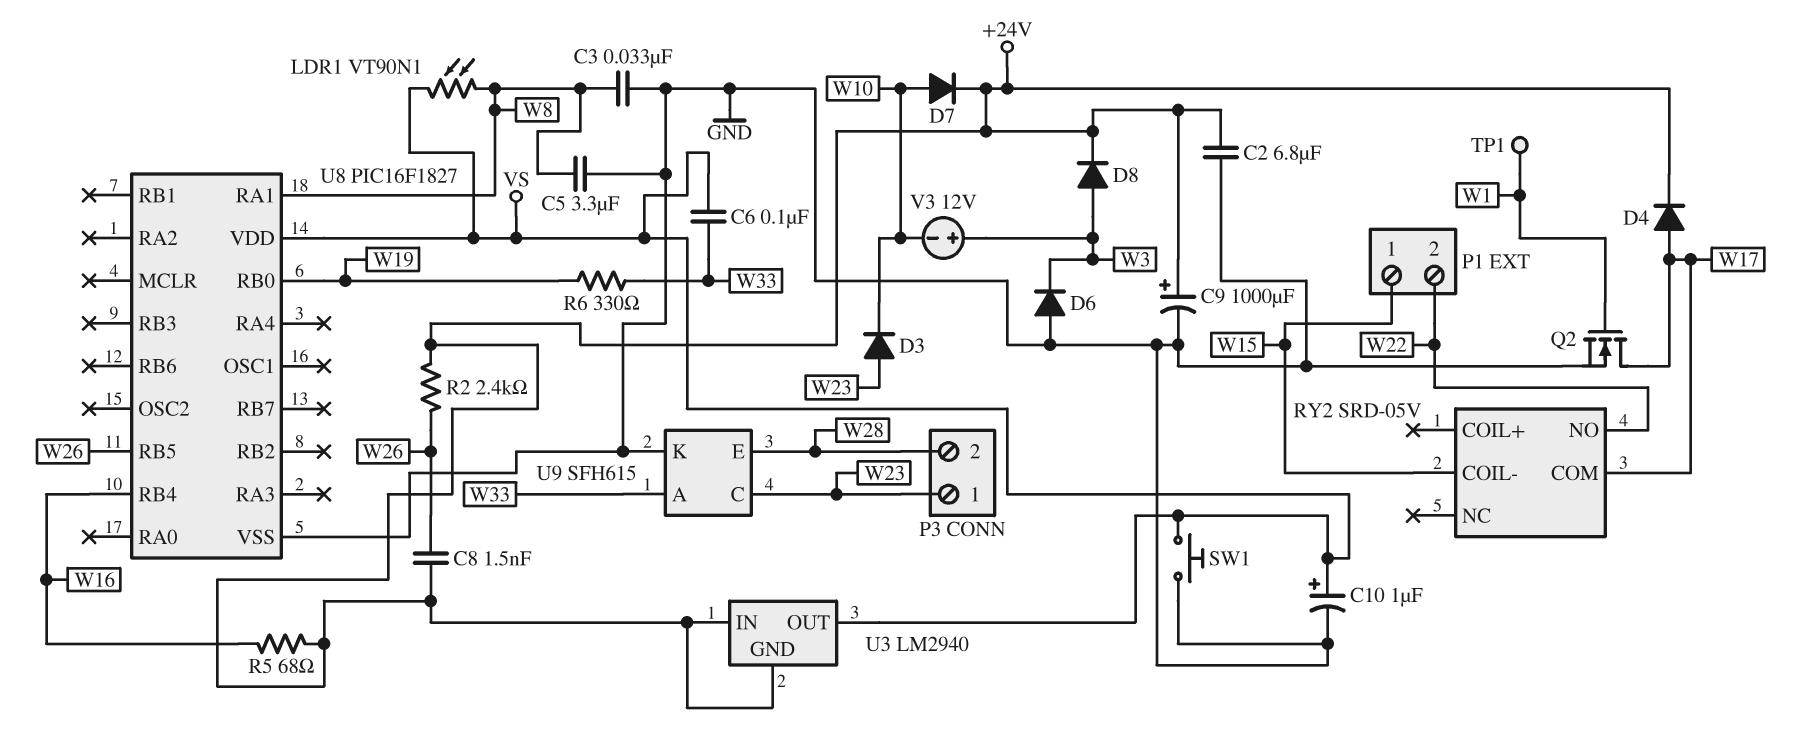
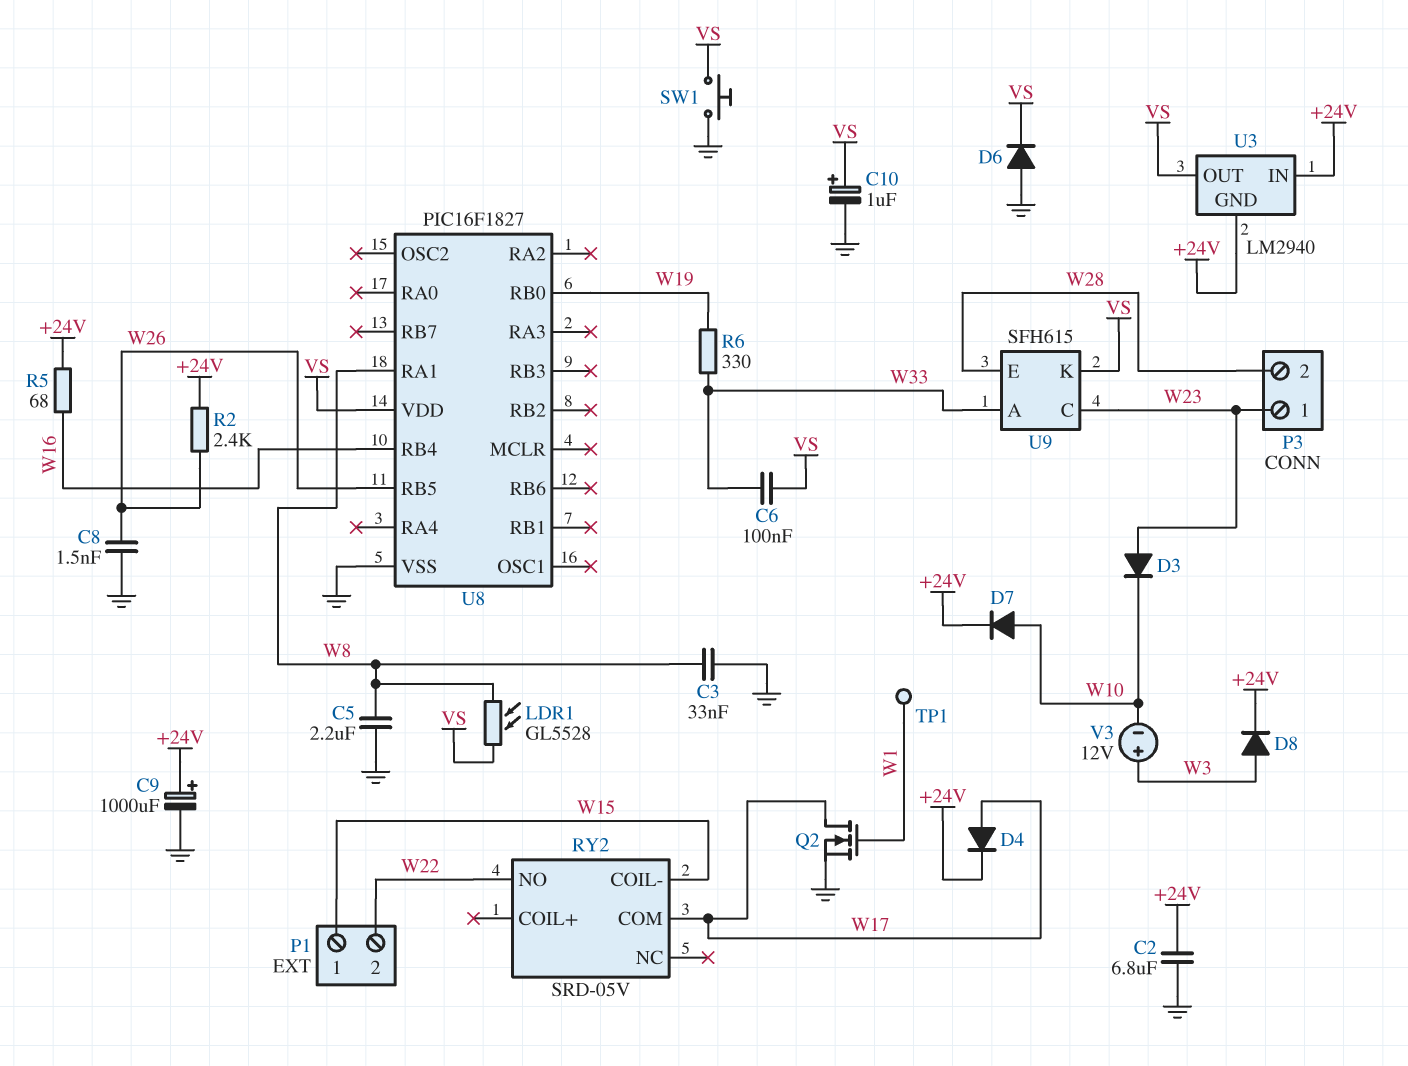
C5: 3.3uF (GND, W8) -> 2.2uF (GND, W8)
C8: 1.5nF (+24V, W26) -> 1.5nF (GND, W26)
D6: diode (A GND, K W3) -> diode (A GND, K VS)
LDR1: VT90N1 (VS, W8) -> GL5528 (VS, W8)
U9 pin K: GND -> VS

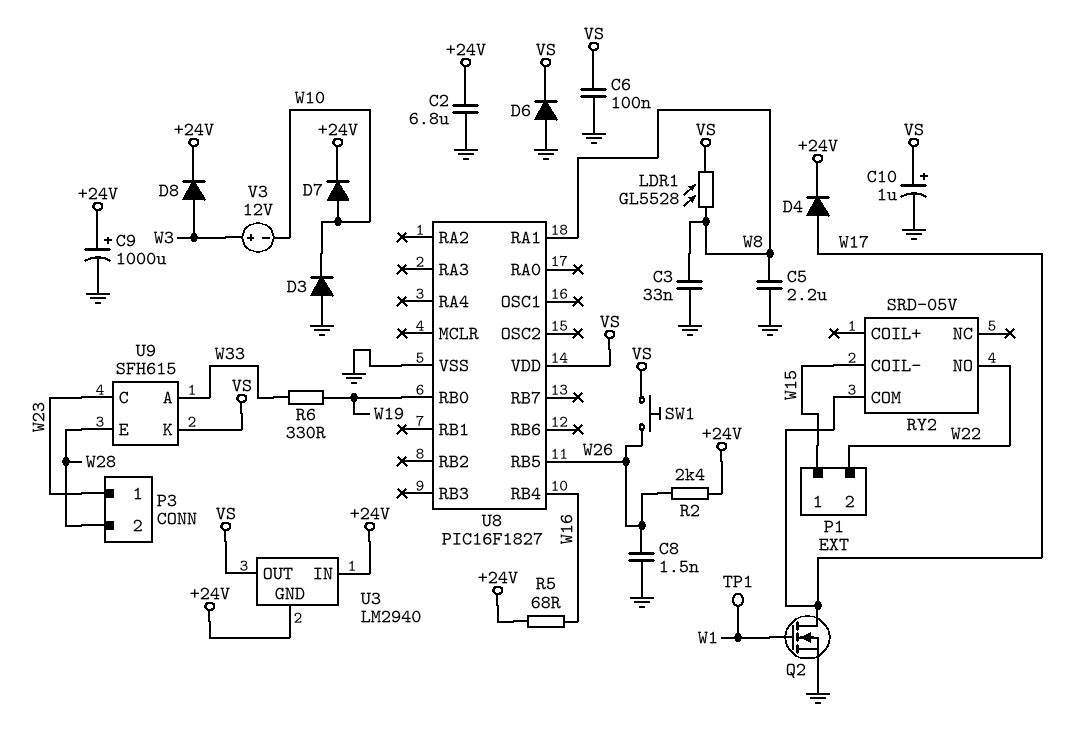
C6: 100nF (VS, W33) -> 100nF (GND, VS)
D3: diode (A W23, K W10) -> diode (A GND, K W10)
SW1: button (GND, VS) -> button (VS, W26)

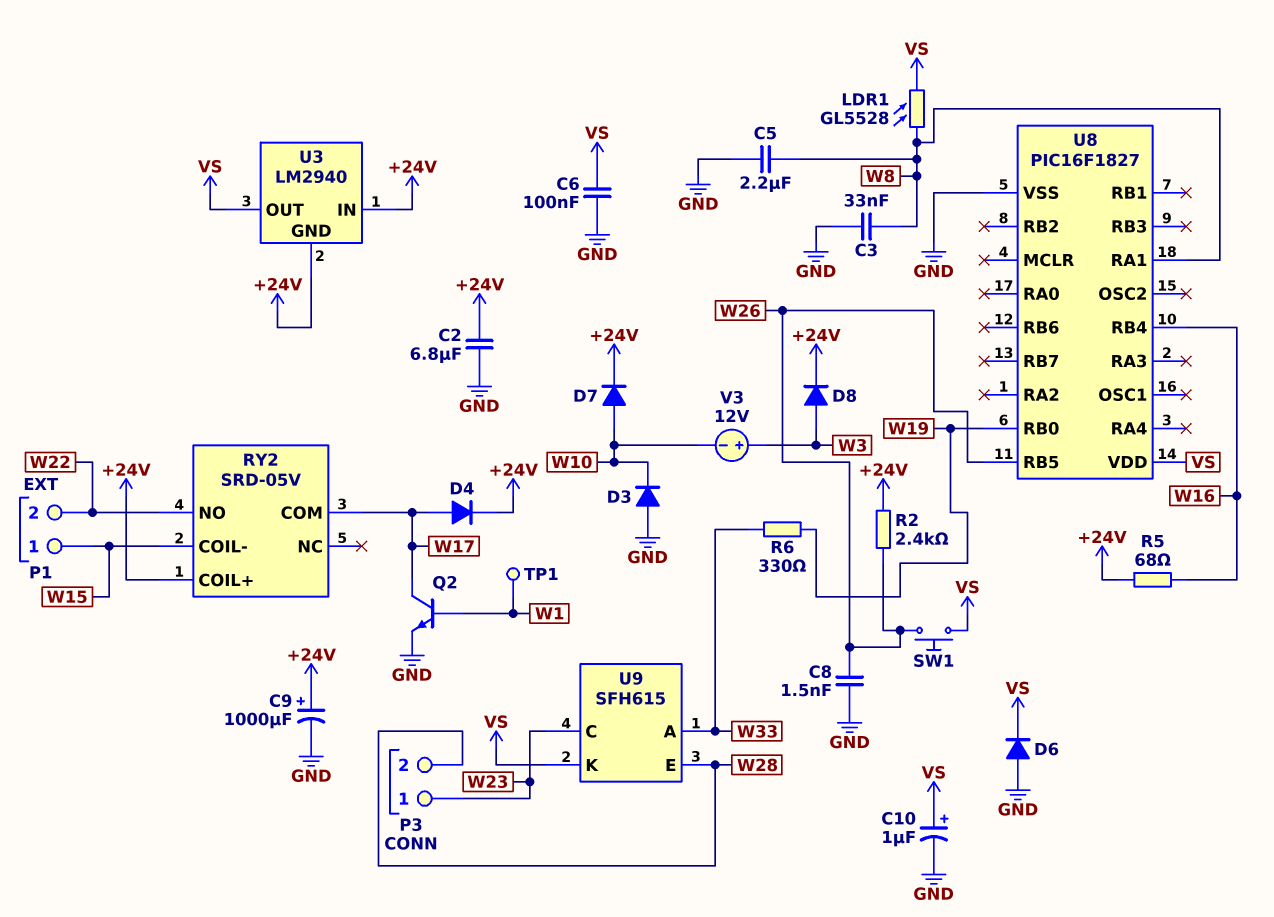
Q2: NMOS (G W1, D W17, S GND) -> NPN (B W1, C W17, E GND)
RY2 pin COIL+: none -> +24V

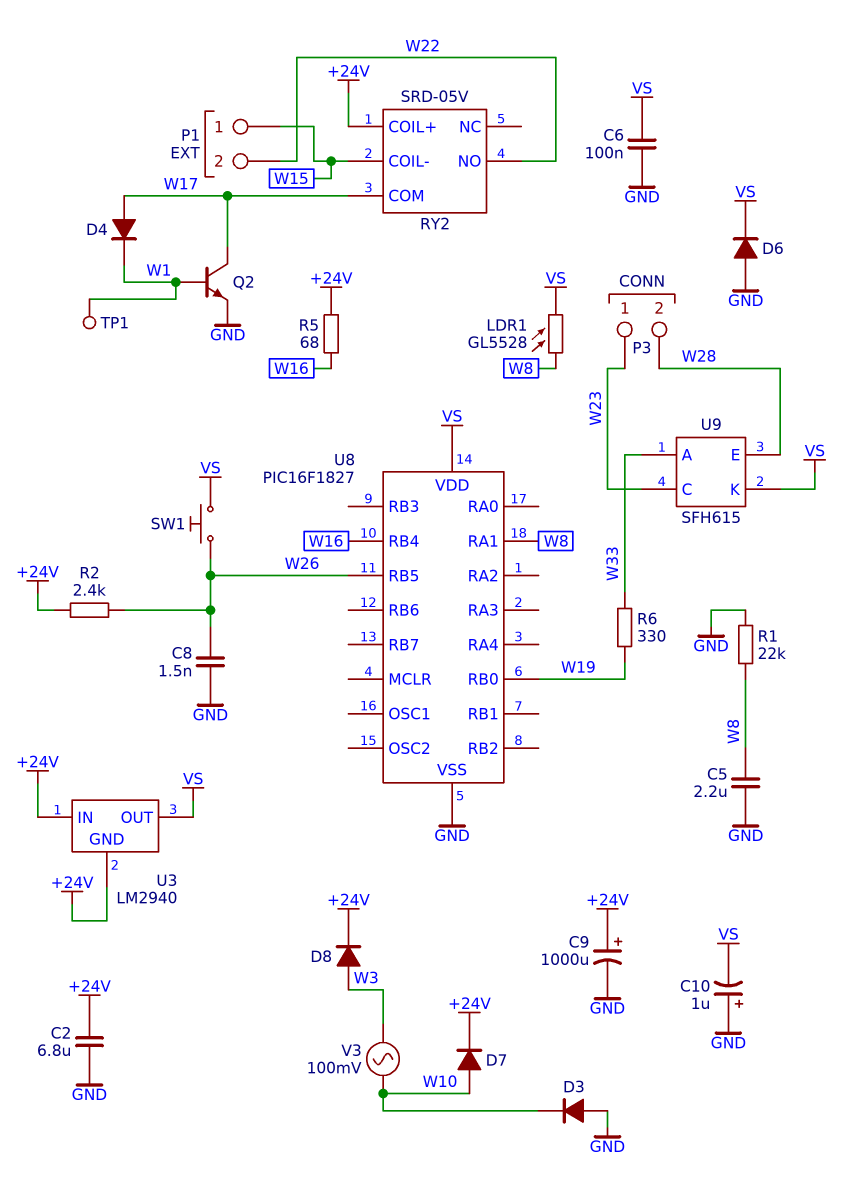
C3: 33nF (GND, W8) -> none
C10: 1uF (plus VS, minus GND) -> 1uF (plus GND, minus VS)
D4: diode (A W17, K +24V) -> diode (A W17, K W1)
R1: none -> 22k (GND, W8)
V3: 12V (plus W3, minus W10) -> AC 100mV (W3, W10)

